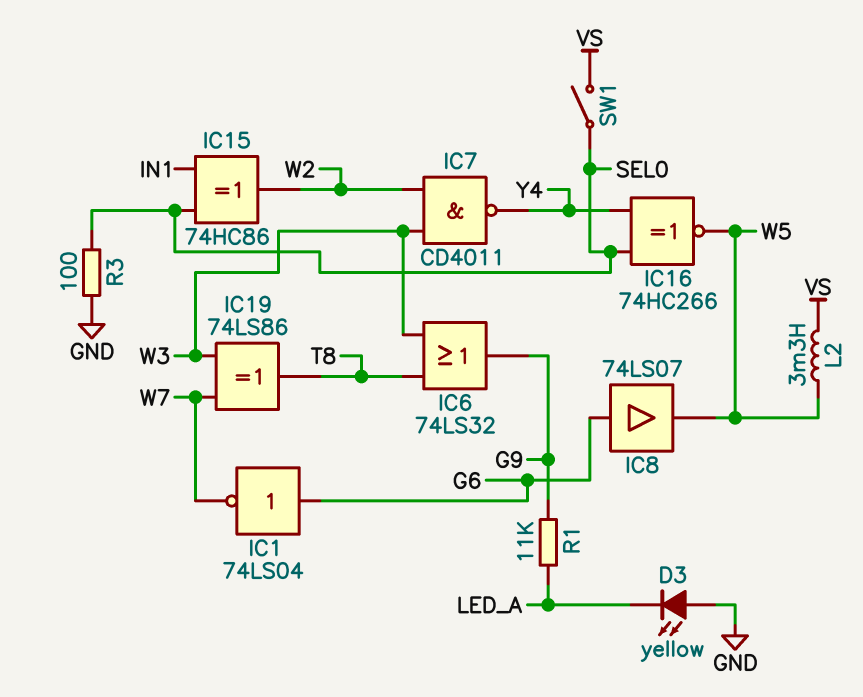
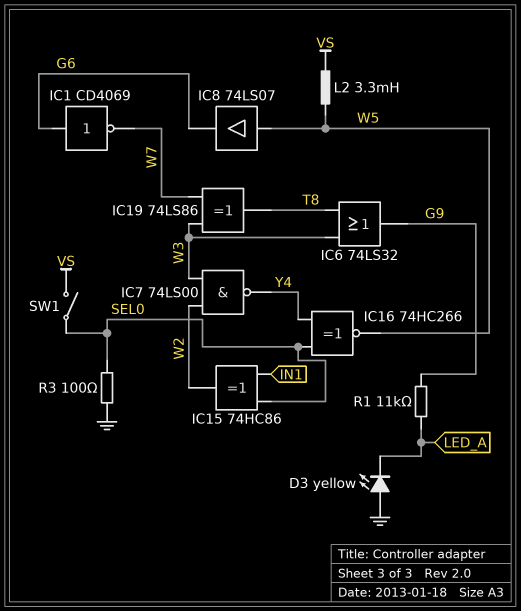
IC1: NOT 74LS04 (in G6, out W7) -> NOT CD4069 (in G6, out W7)
IC7: NAND CD4011 (in W2, in W3, out Y4) -> NAND 74LS00 (in W2, in W3, out Y4)
IC8: buffer 74LS07 (in G6, out W5) -> buffer 74LS07 (in W5, out G6)

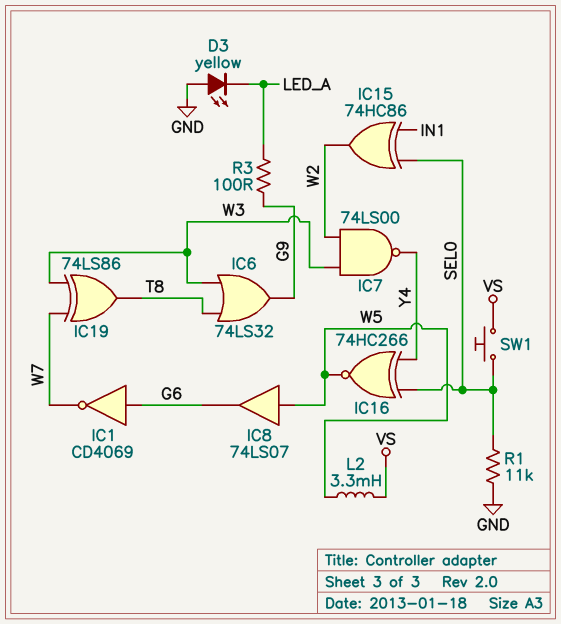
R1: 11k (G9, LED_A) -> 11k (GND, SEL0)
R3: 100 (GND, SEL0) -> 100 (G9, LED_A)
SW1: switch (SEL0, VS) -> button (SEL0, VS)

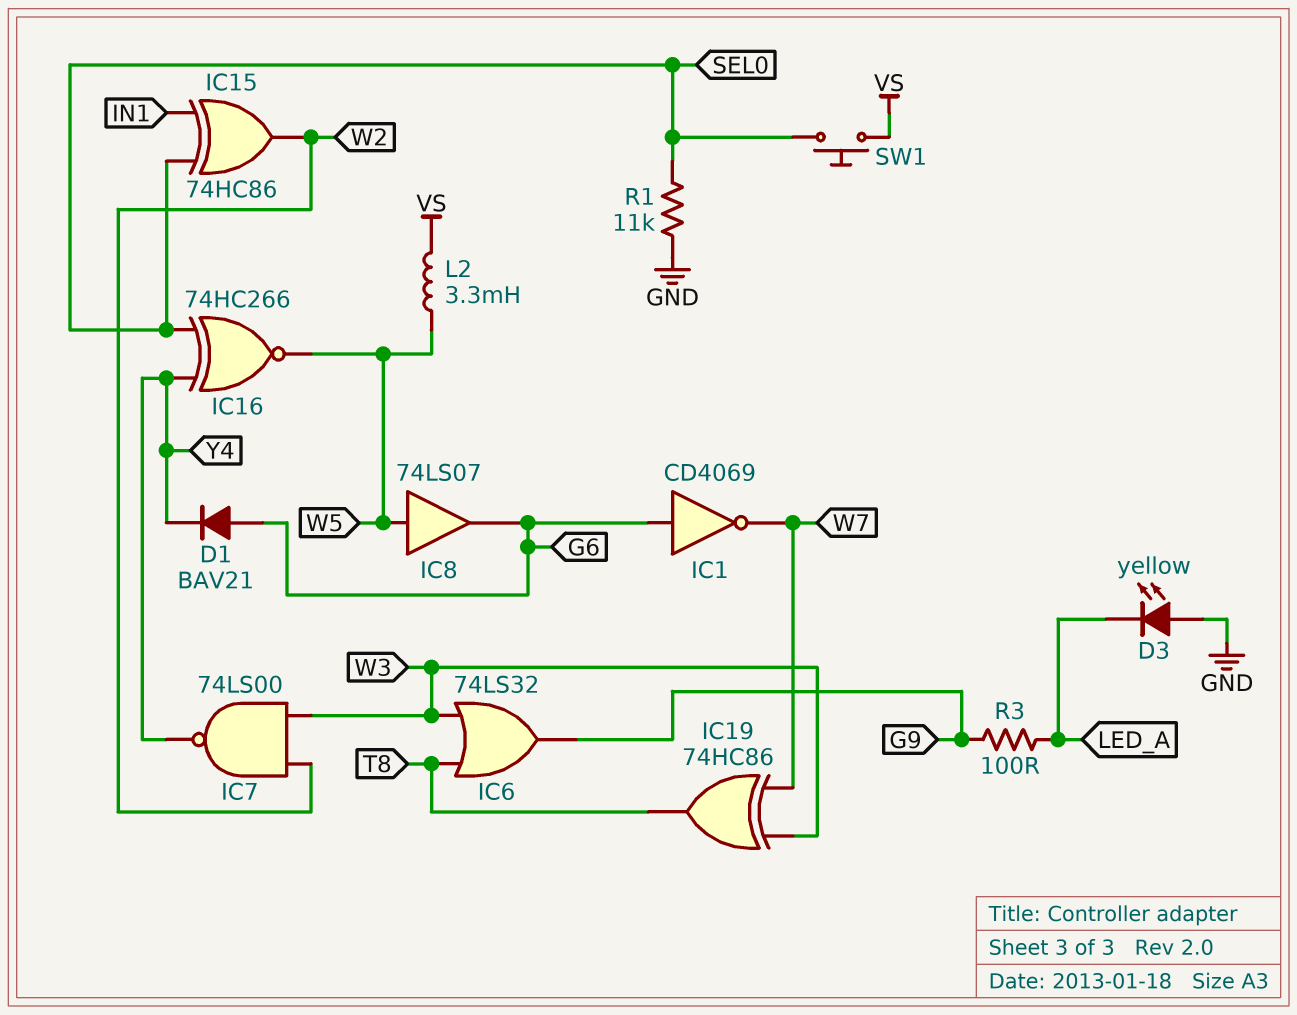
D1: none -> diode BAV21 (A G6, K Y4)
IC19: XOR 74LS86 (in W3, in W7, out T8) -> XOR 74HC86 (in W3, in W7, out T8)

